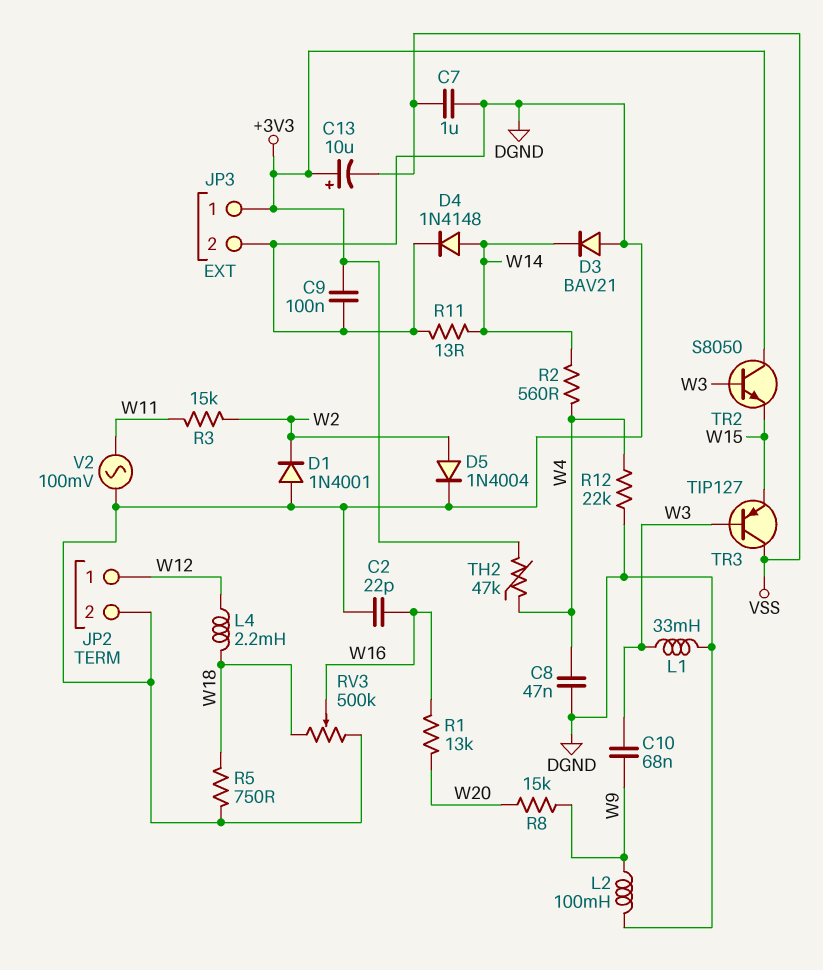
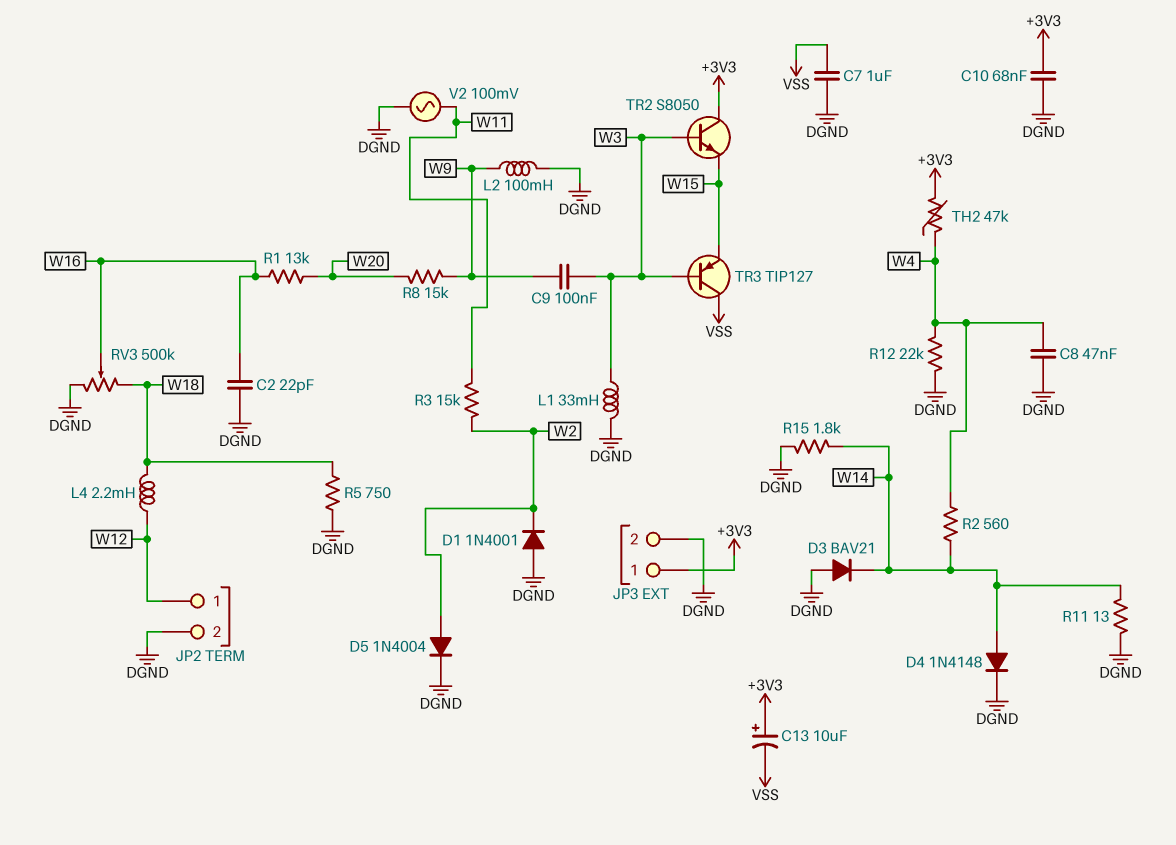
C9: 100nF (+3V3, DGND) -> 100nF (W3, W9)
C10: 68nF (W3, W9) -> 68nF (+3V3, DGND)
R15: none -> 1.8k (DGND, W14)

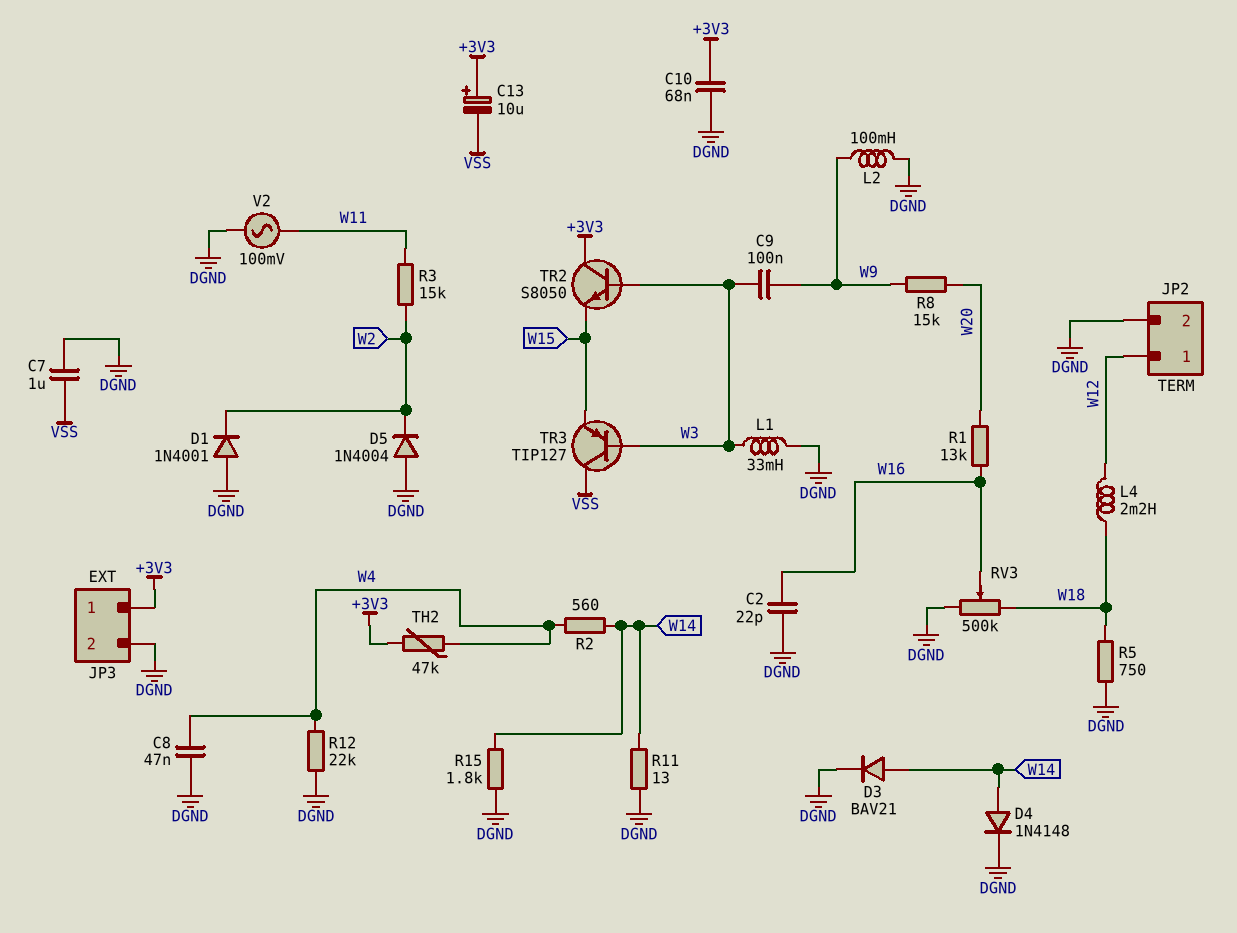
D3: diode BAV21 (A DGND, K W14) -> diode BAV21 (A W14, K DGND)
D5: diode 1N4004 (A W2, K DGND) -> diode 1N4004 (A DGND, K W2)

